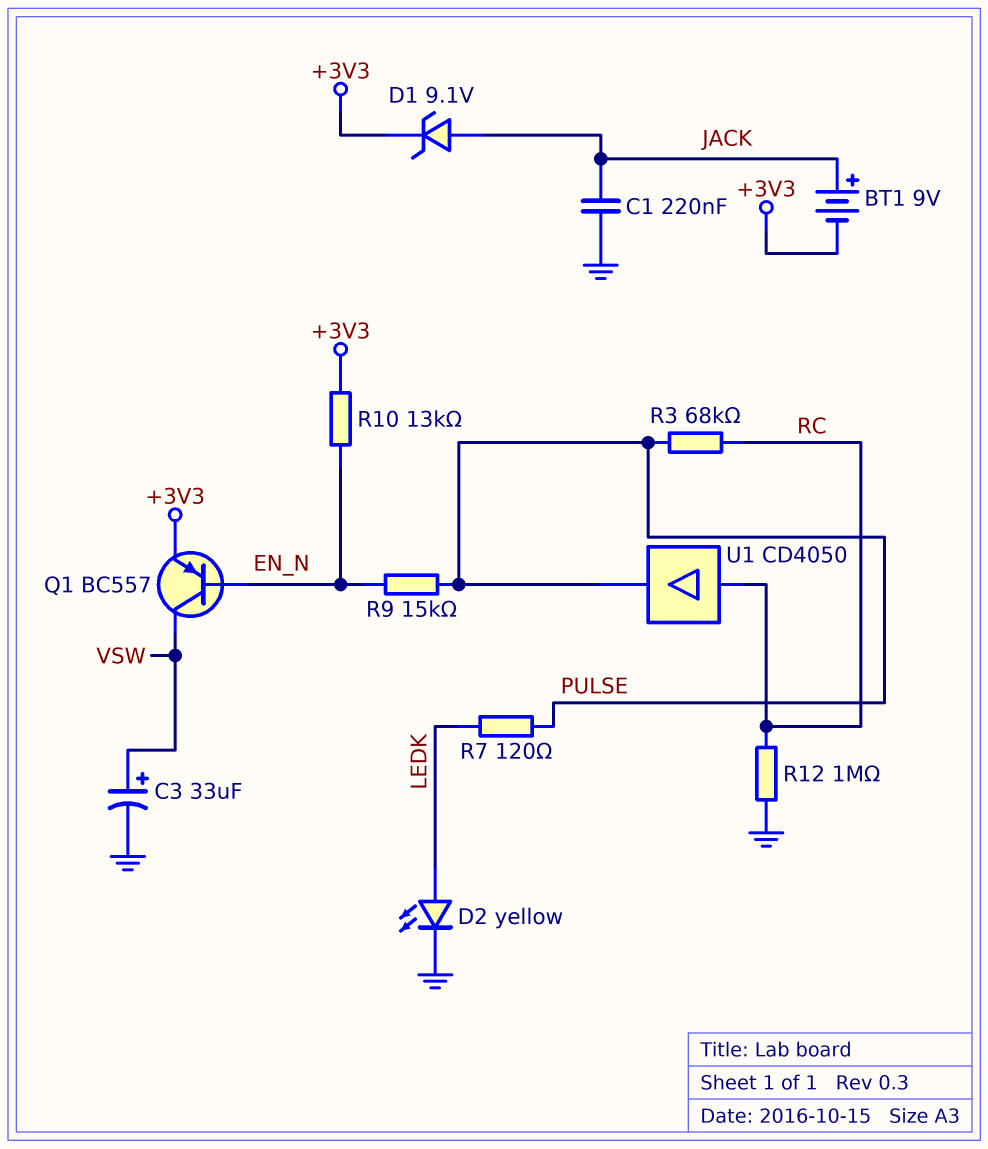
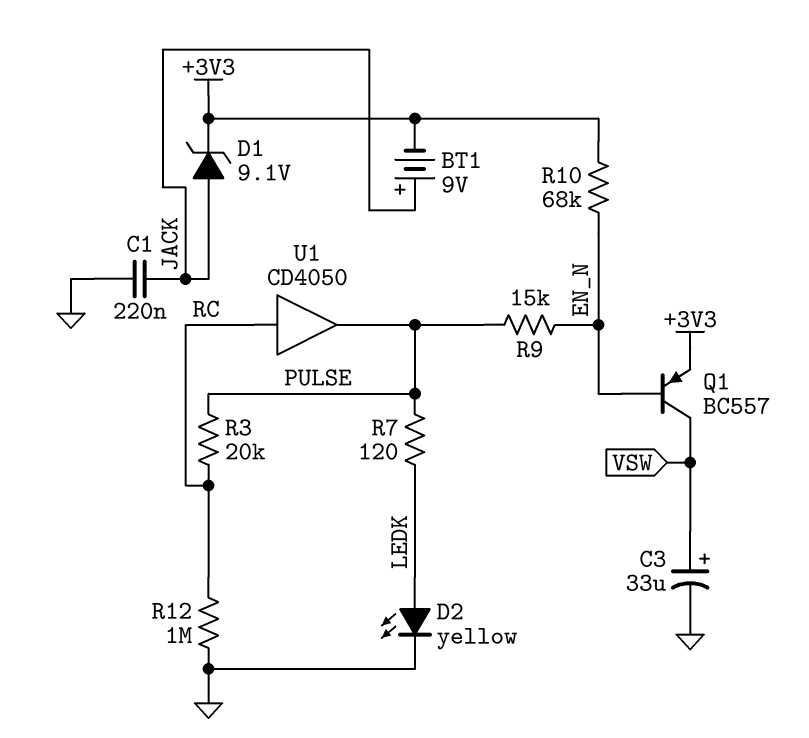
R3: 68k (PULSE, RC) -> 20k (PULSE, RC)
R10: 13k (+3V3, EN_N) -> 68k (+3V3, EN_N)

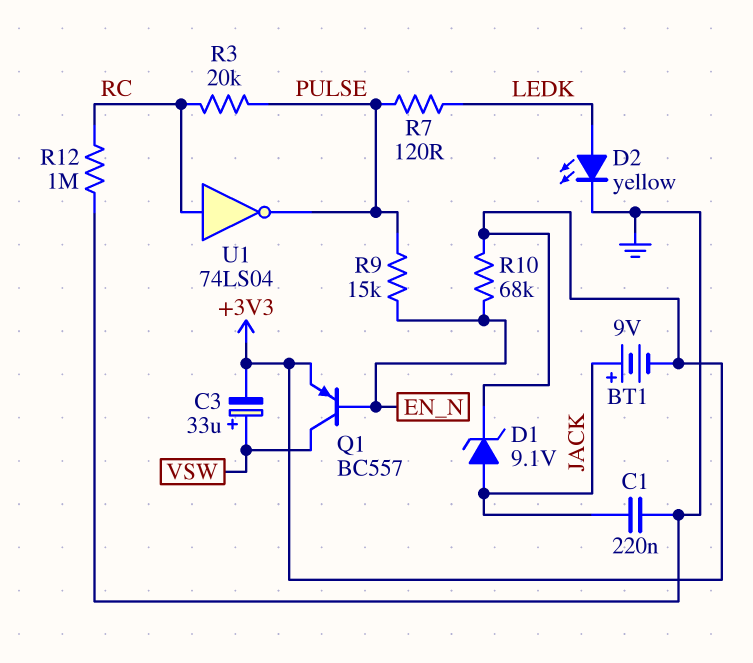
C3: 33uF (plus VSW, minus GND) -> 33uF (plus VSW, minus +3V3)
U1: buffer CD4050 (in RC, out PULSE) -> NOT 74LS04 (in RC, out PULSE)

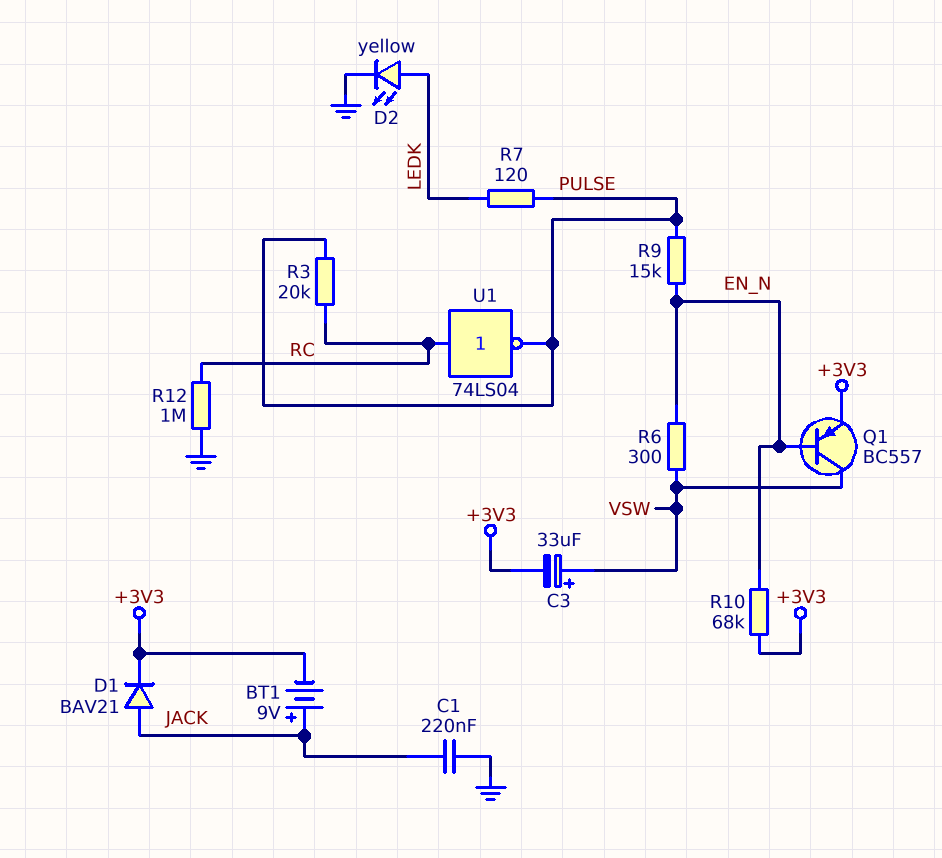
D1: zener 9.1V (A JACK, K +3V3) -> diode BAV21 (A JACK, K +3V3)
R6: none -> 300 (EN_N, VSW)

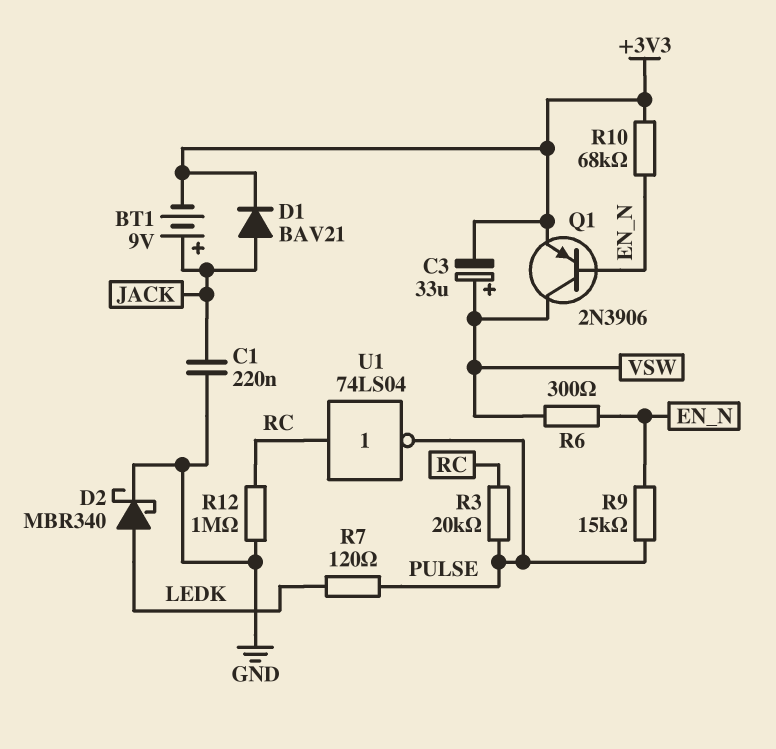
D2: LED yellow (A LEDK, K GND) -> schottky MBR340 (A LEDK, K GND)
Q1: PNP BC557 (B EN_N, C VSW, E +3V3) -> PNP 2N3906 (B EN_N, C VSW, E +3V3)

